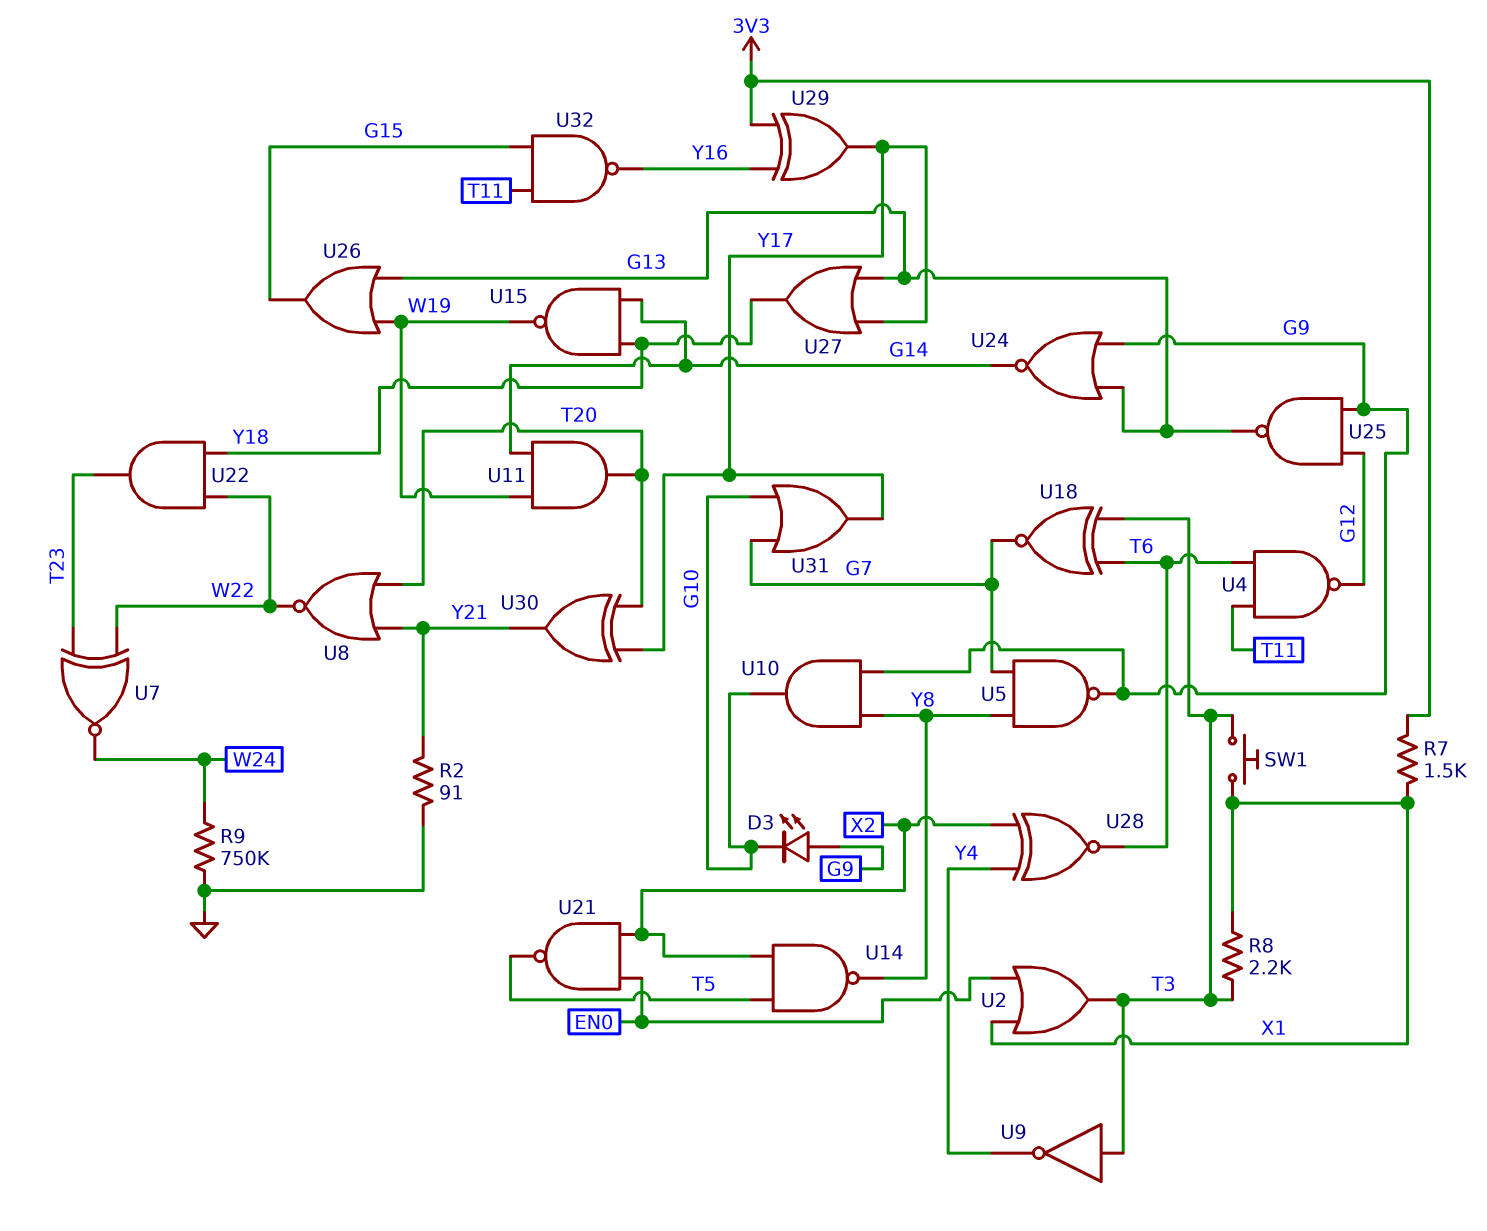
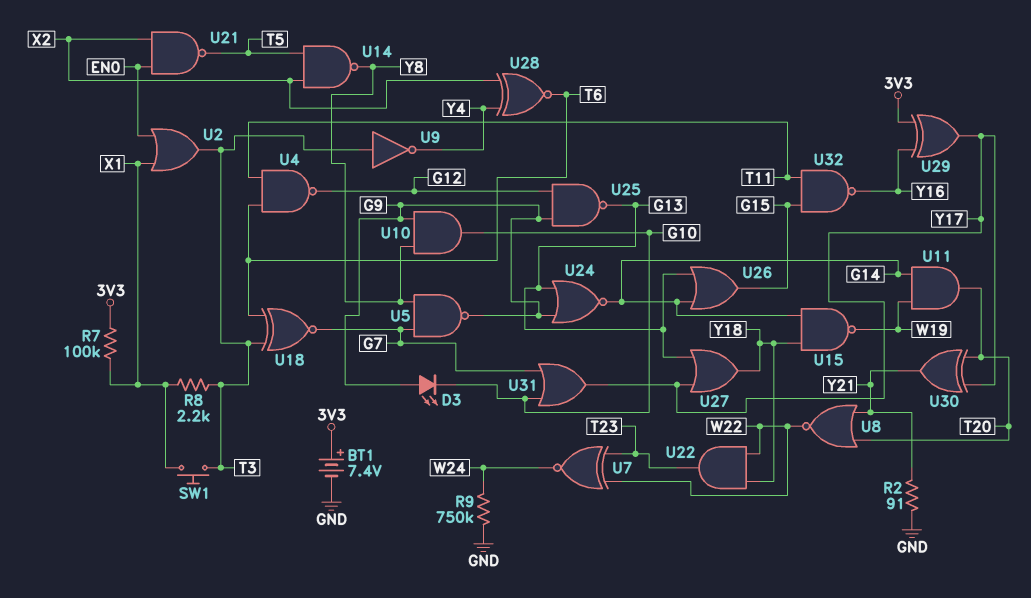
BT1: none -> 7.4V (plus 3V3, minus GND)
R7: 1.5k (3V3, X1) -> 100k (3V3, X1)
U26: OR (in G13, in W19, out G15) -> OR (in G13, in G14, out G15)

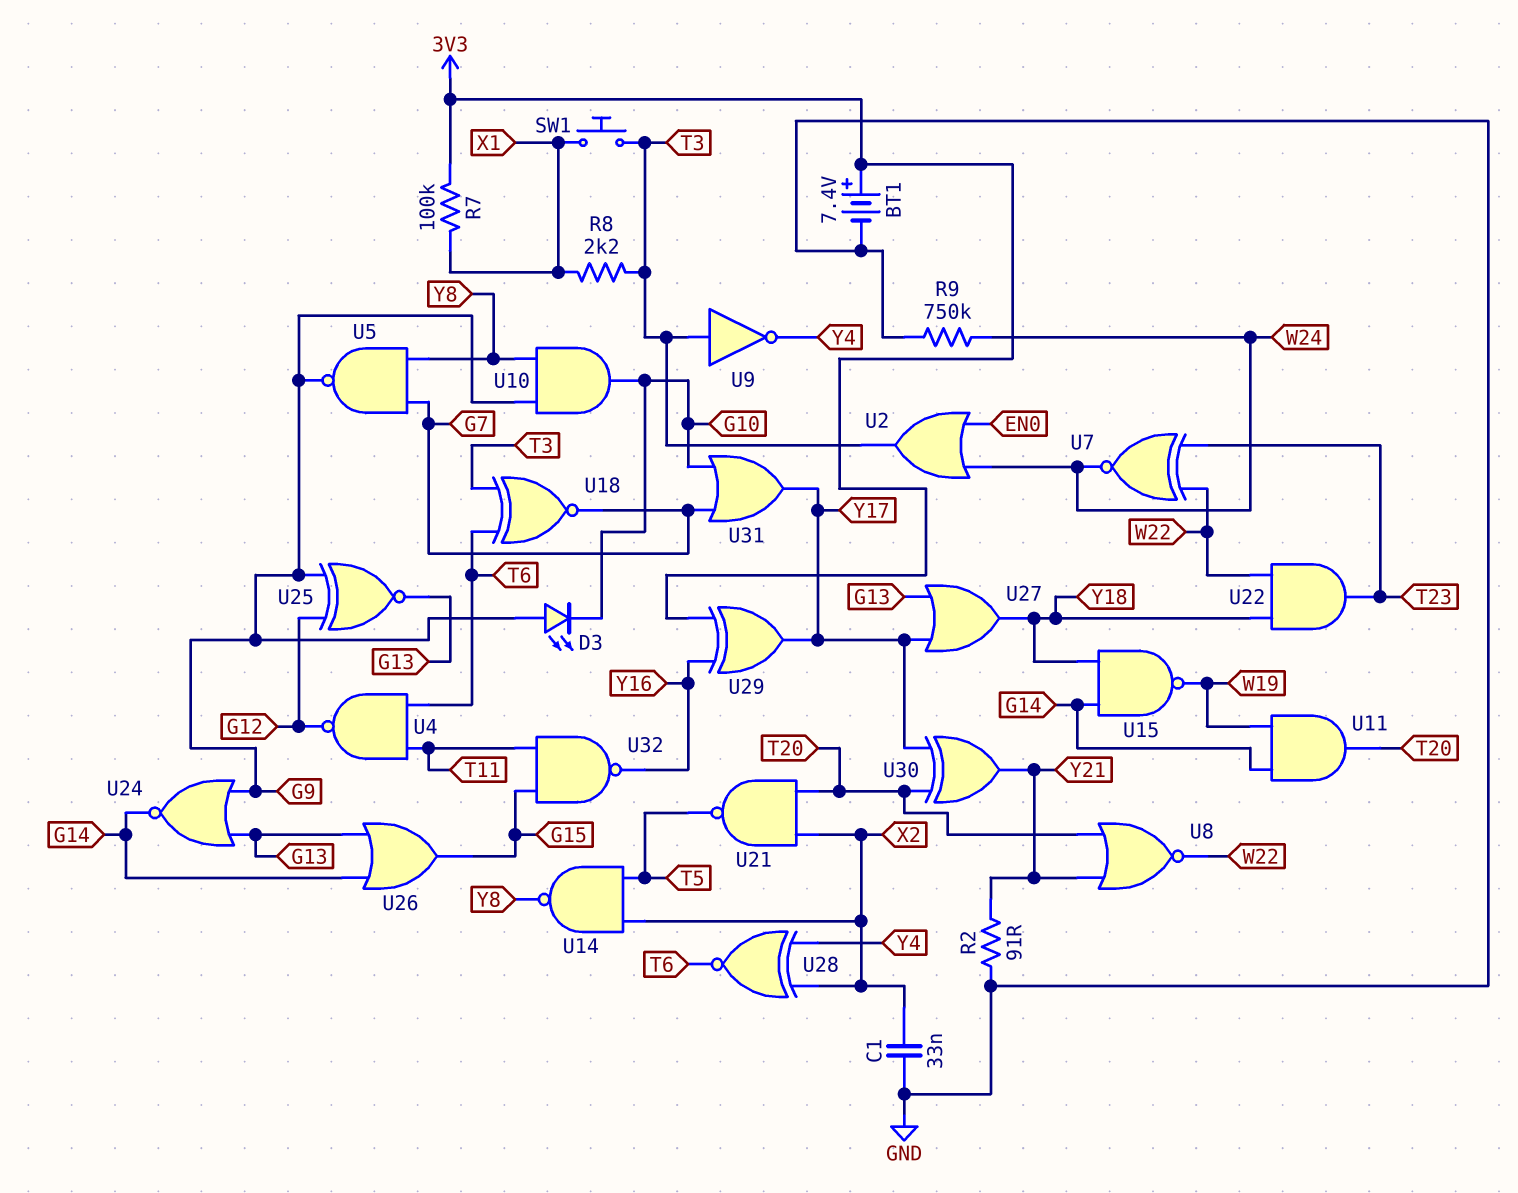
C1: none -> 33nF (GND, X2)
U2: OR (in EN0, in X1, out T3) -> OR (in EN0, in W24, out T3)
U21: NAND (in EN0, in X2, out T5) -> NAND (in T20, in X2, out T5)
U25: NAND (in G9, in G12, out G13) -> XNOR (in G9, in G12, out G13)

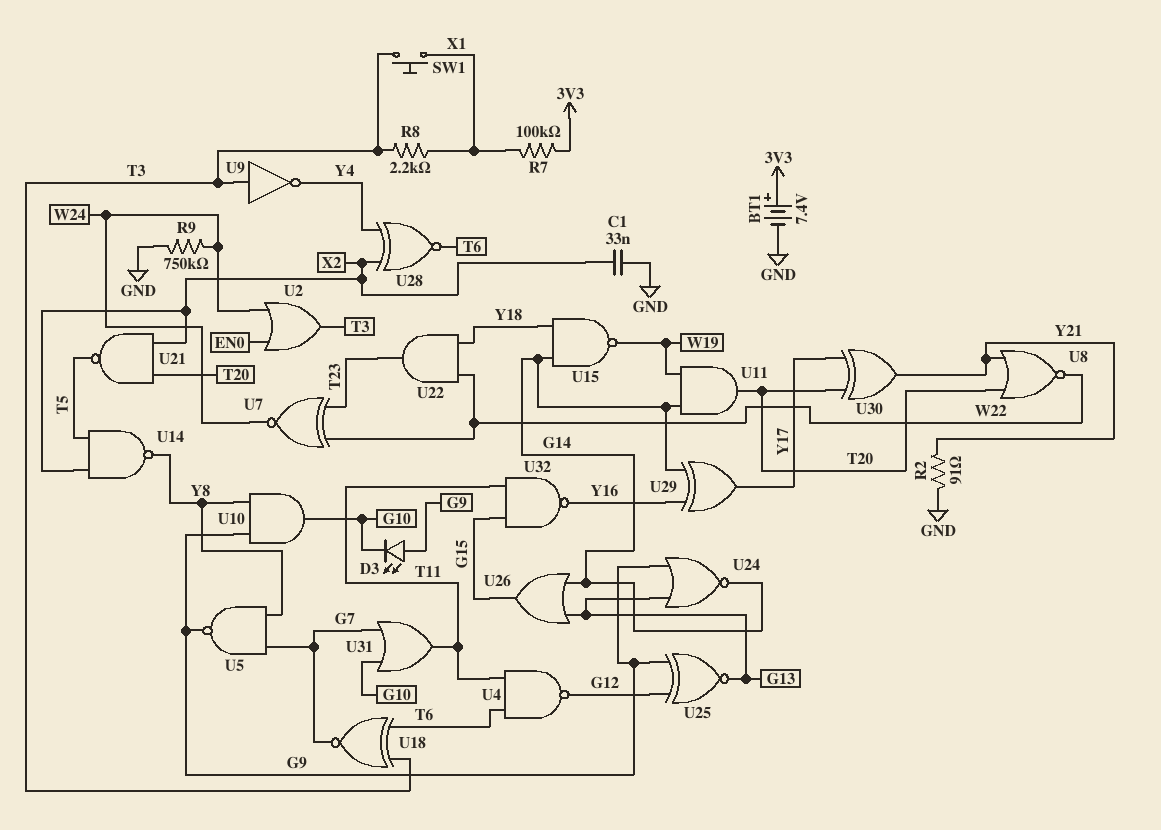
U27: OR (in G13, in Y17, out Y18) -> none
U29: XOR (in 3V3, in Y16, out Y17) -> XOR (in G14, in Y16, out Y17)
U31: OR (in G7, in G10, out Y17) -> OR (in G7, in G10, out T11)

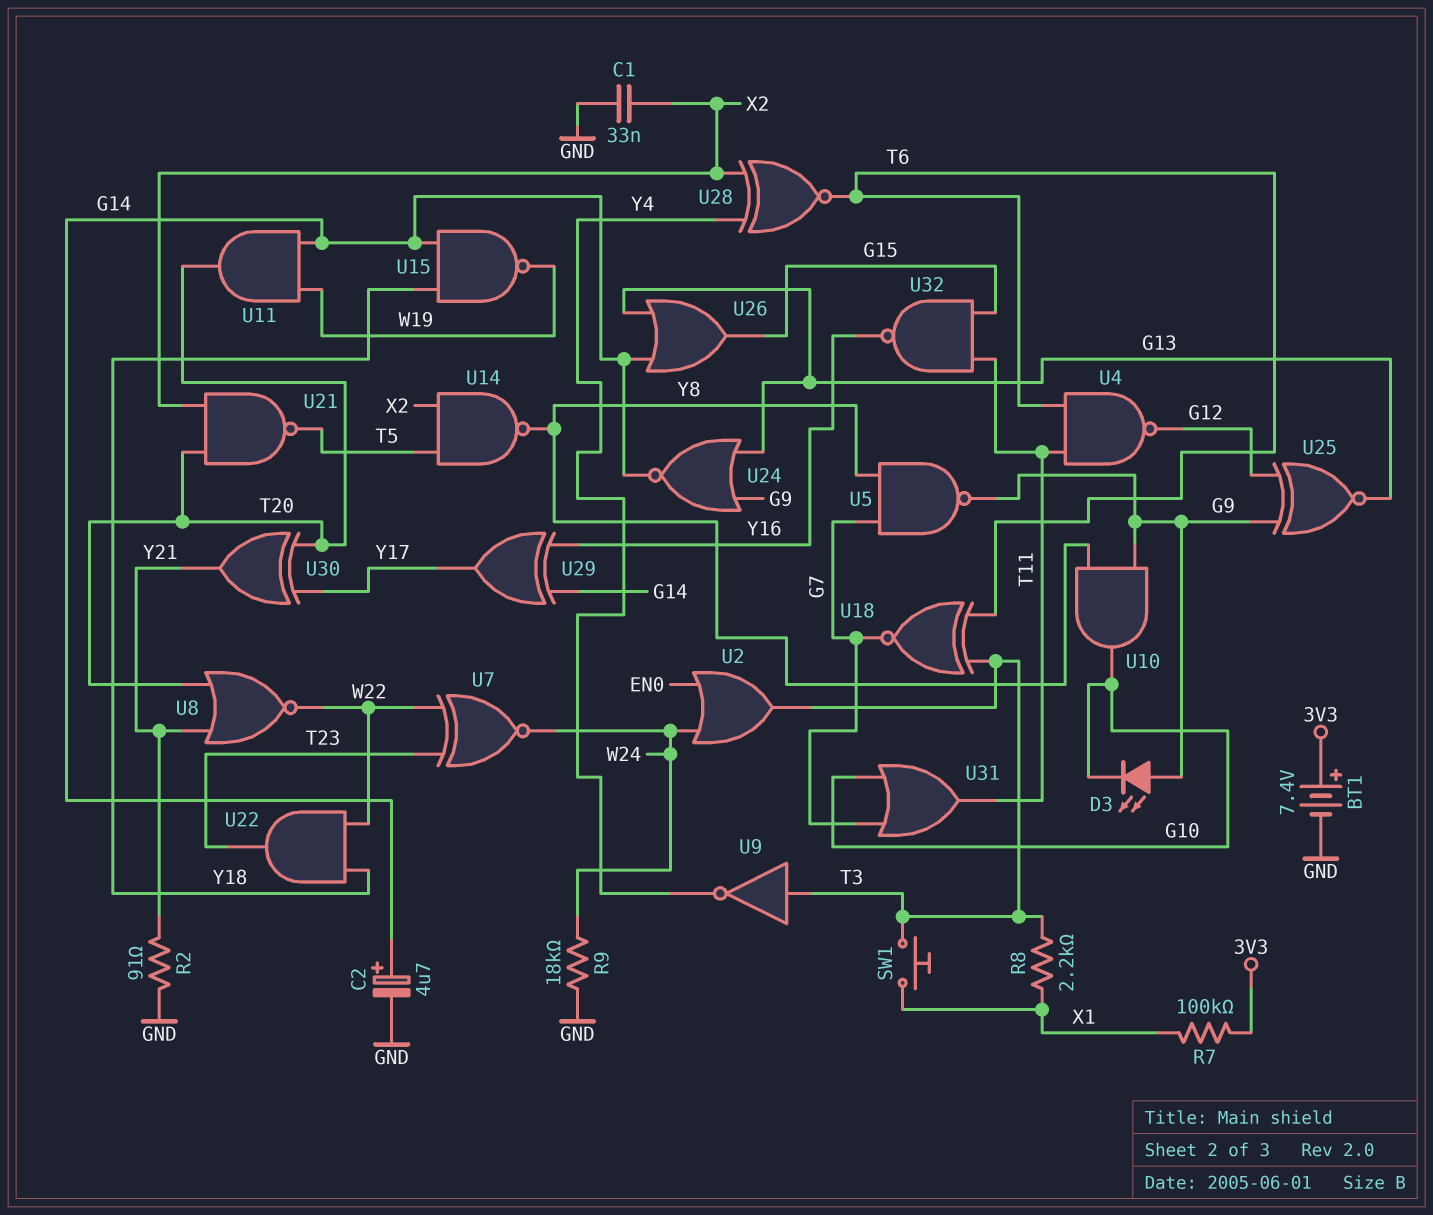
C2: none -> 4.7uF (plus G14, minus GND)
R9: 750k (GND, W24) -> 18k (GND, W24)

